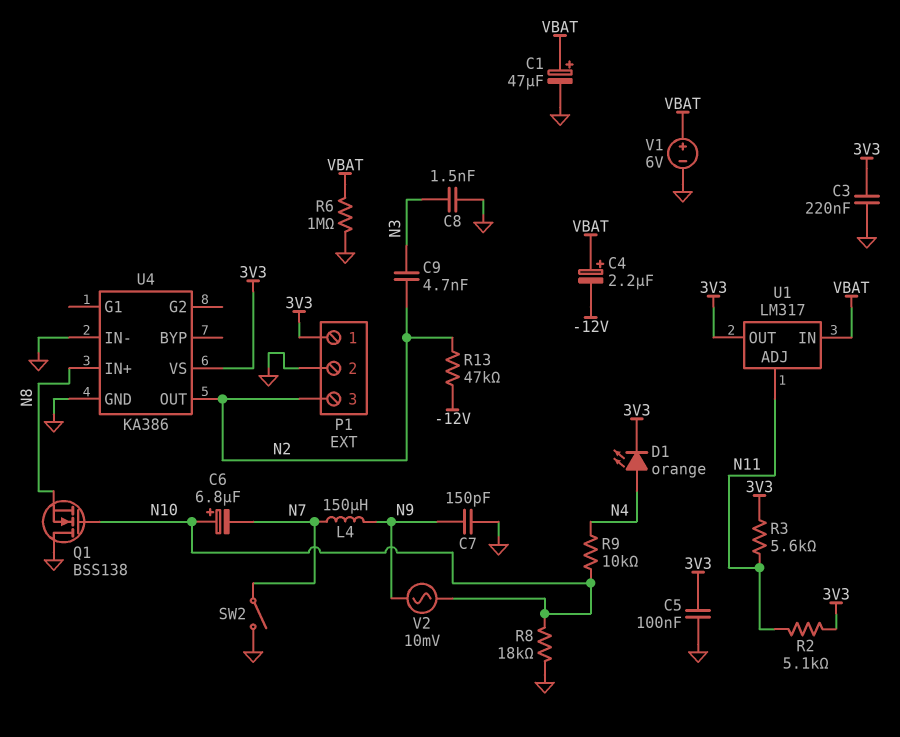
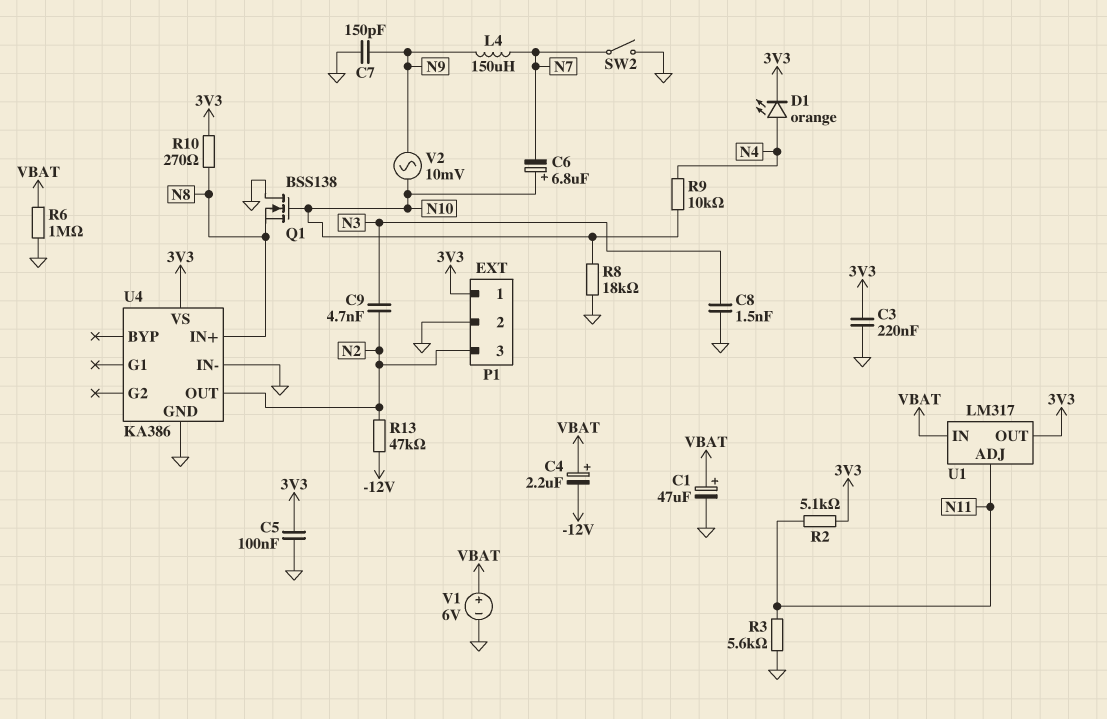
R3: 5.6k (3V3, N11) -> 5.6k (GND, N11)
R10: none -> 270 (3V3, N8)

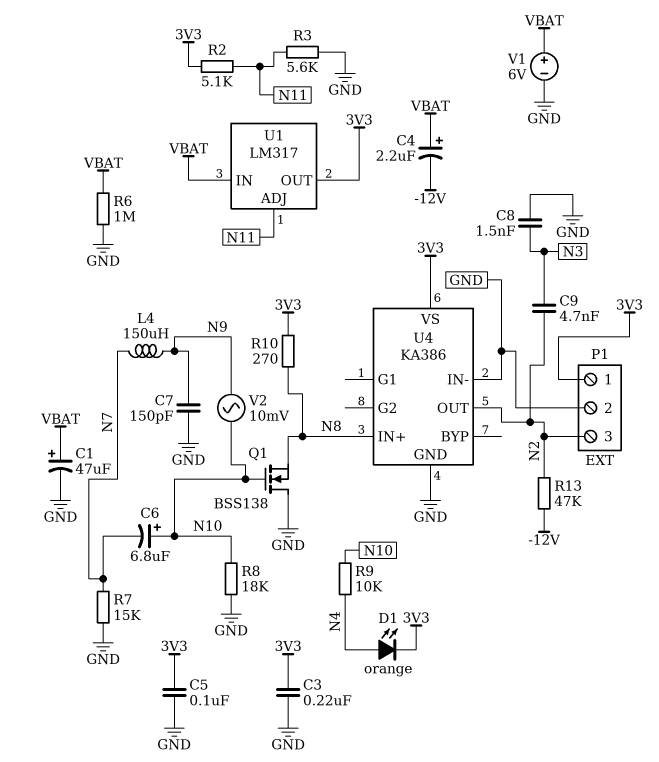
R7: none -> 15k (GND, N7)
SW2: switch (GND, N7) -> none

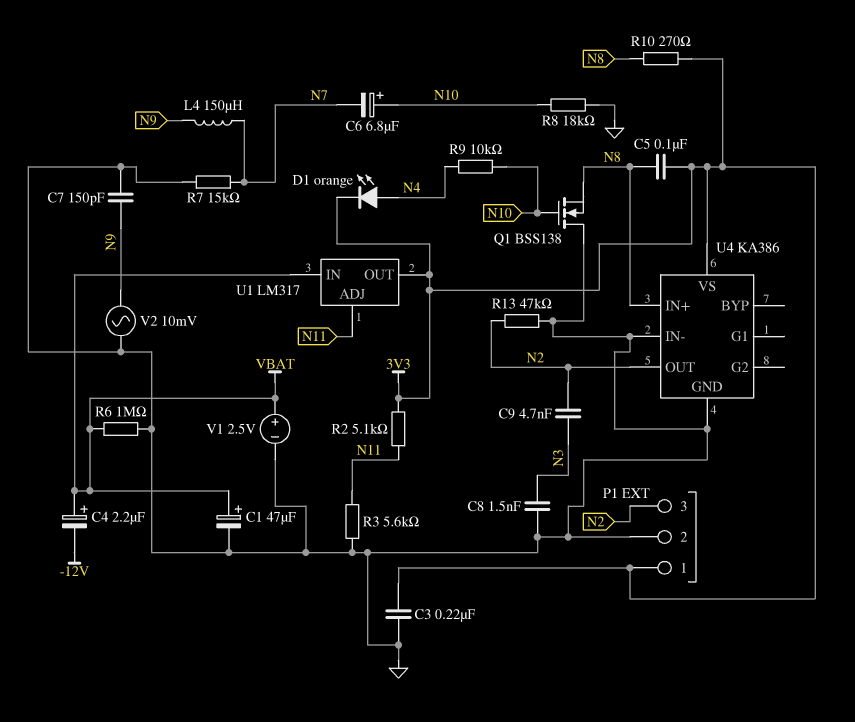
C5: 100nF (3V3, GND) -> 100nF (3V3, N8)
R13: 47k (-12V, N2) -> 47k (GND, N2)
V1: 6V (plus VBAT, minus GND) -> 2.5V (plus VBAT, minus GND)
V2: AC 10mV (N9, N10) -> AC 10mV (GND, N9)

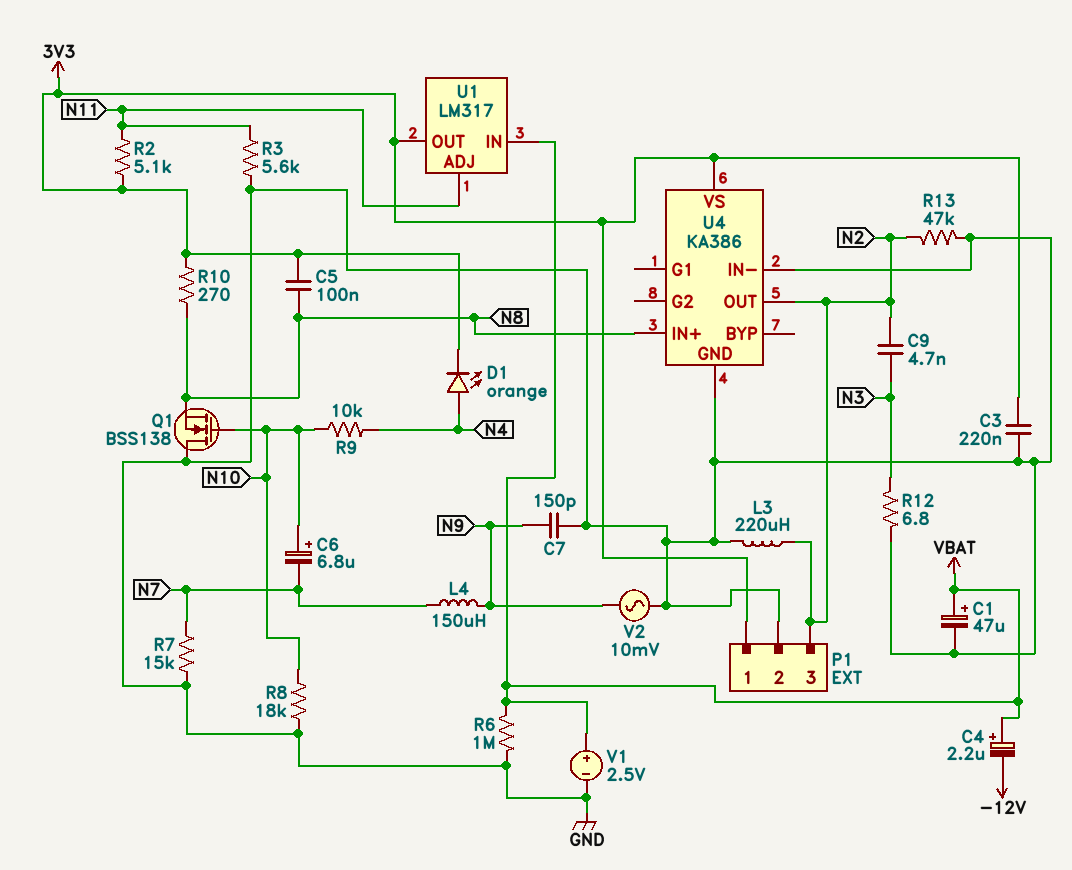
C8: 1.5nF (GND, N3) -> none
L3: none -> 220uH (GND, N2)
R12: none -> 6.8 (GND, N3)

